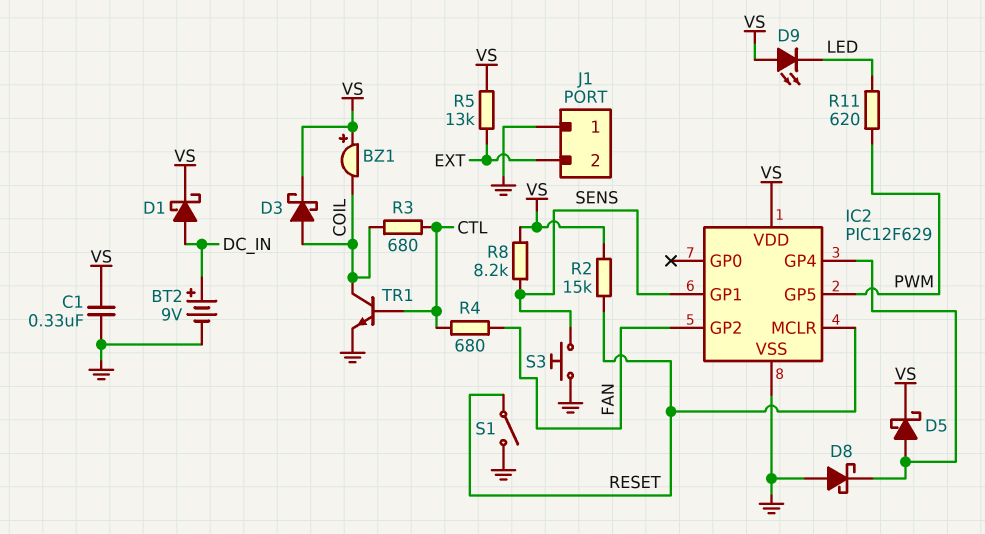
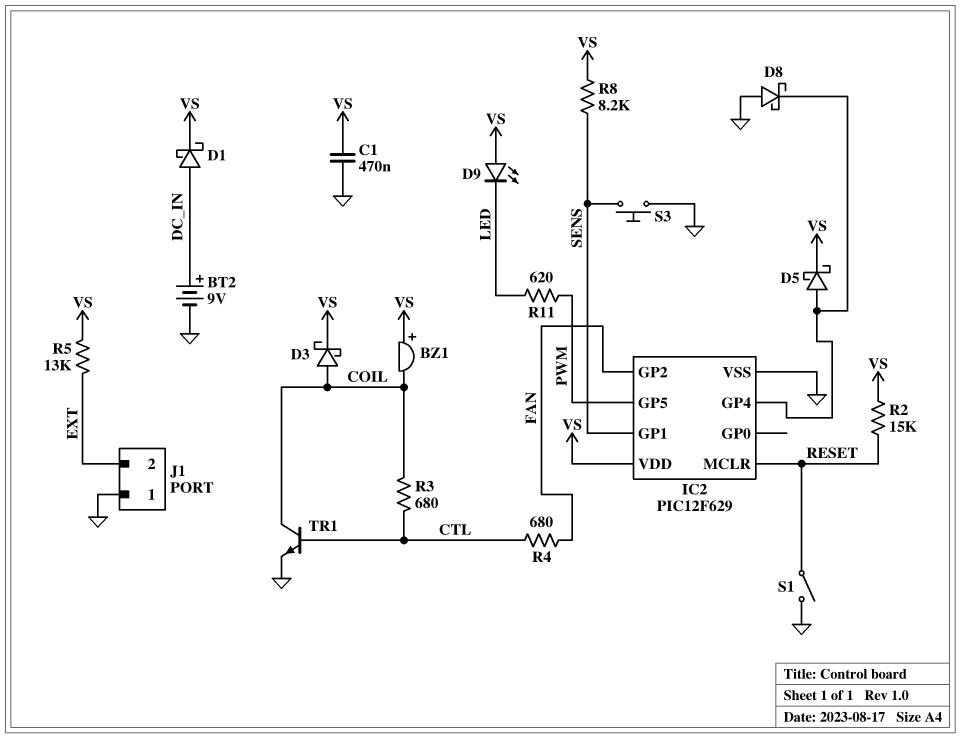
C1: 330nF (GND, VS) -> 470nF (GND, VS)

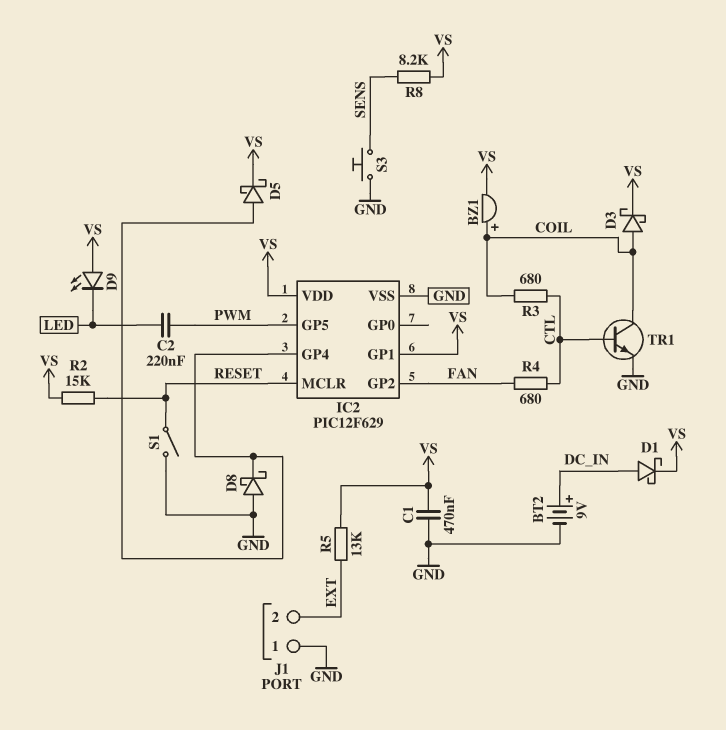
BZ1: buzzer (plus VS, minus COIL) -> buzzer (plus COIL, minus VS)
C2: none -> 220nF (LED, PWM)
IC2 pin GP1: SENS -> VS
R11: 620 (LED, PWM) -> none

